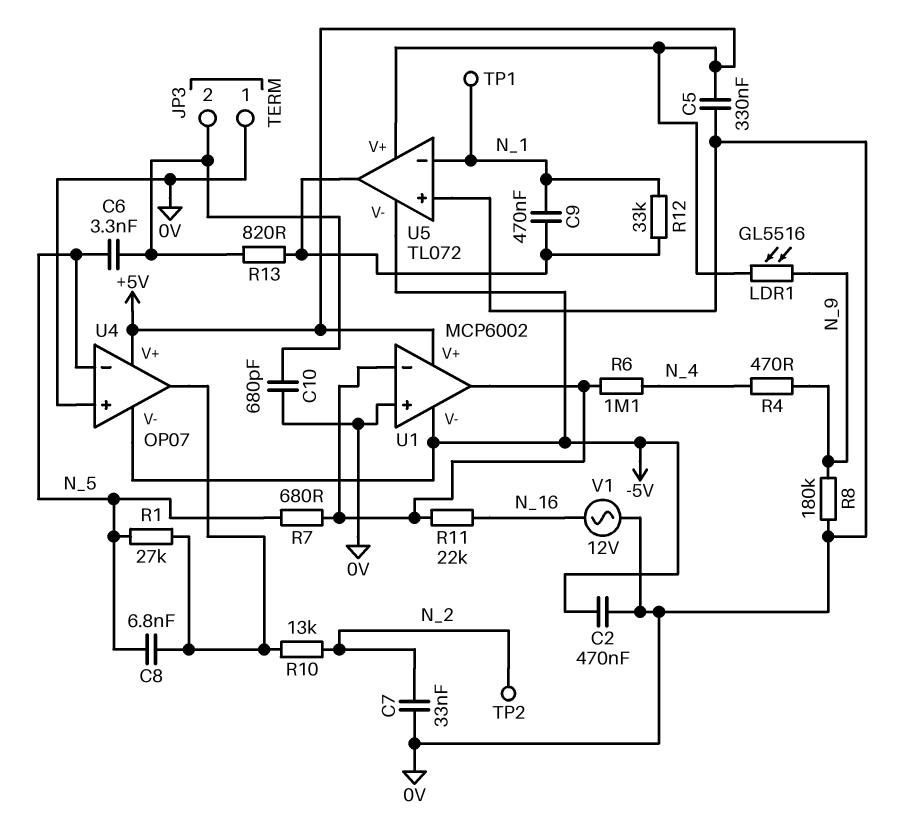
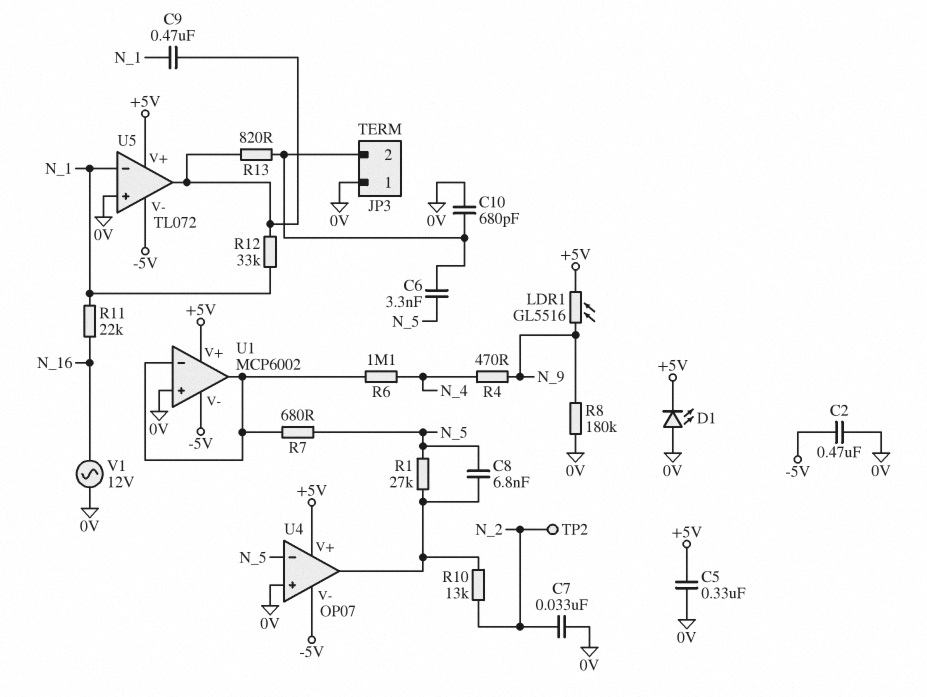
D1: none -> LED (A 0V, K +5V)
R11: 22k (N_16, U1/in-) -> 22k (N_1, N_16)
TP1: test point (N_1) -> none

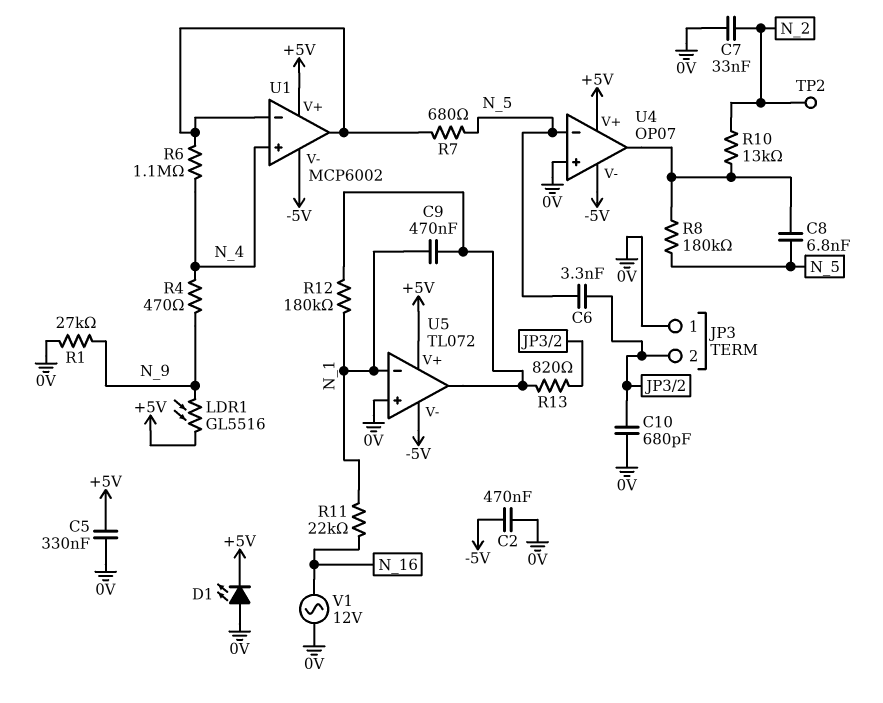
R1: 27k (N_5, U4/out) -> 27k (0V, N_9)
R8: 180k (0V, N_9) -> 180k (N_5, U4/out)
R12: 33k (N_1, U5/out) -> 180k (N_1, U5/out)
U1 pin in+: 0V -> N_4

